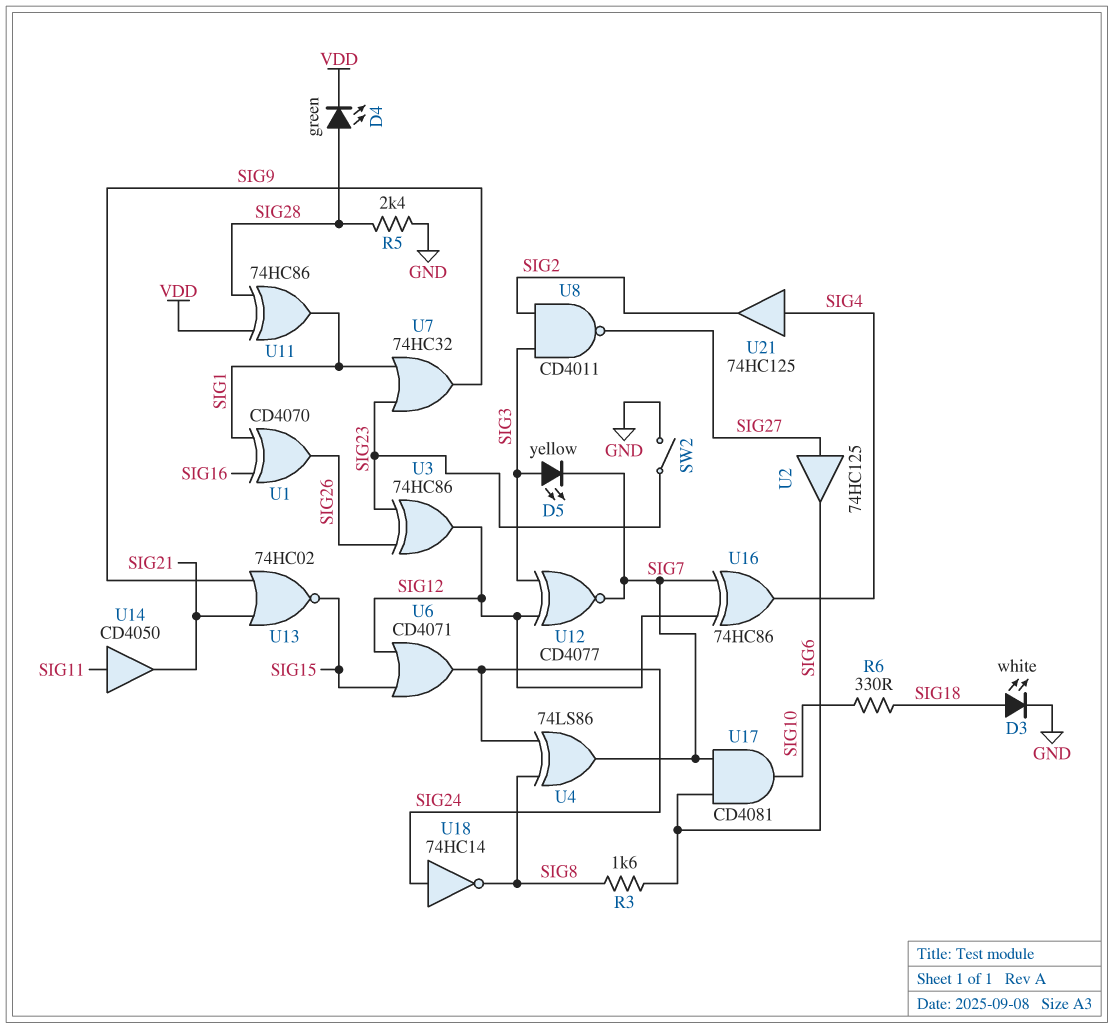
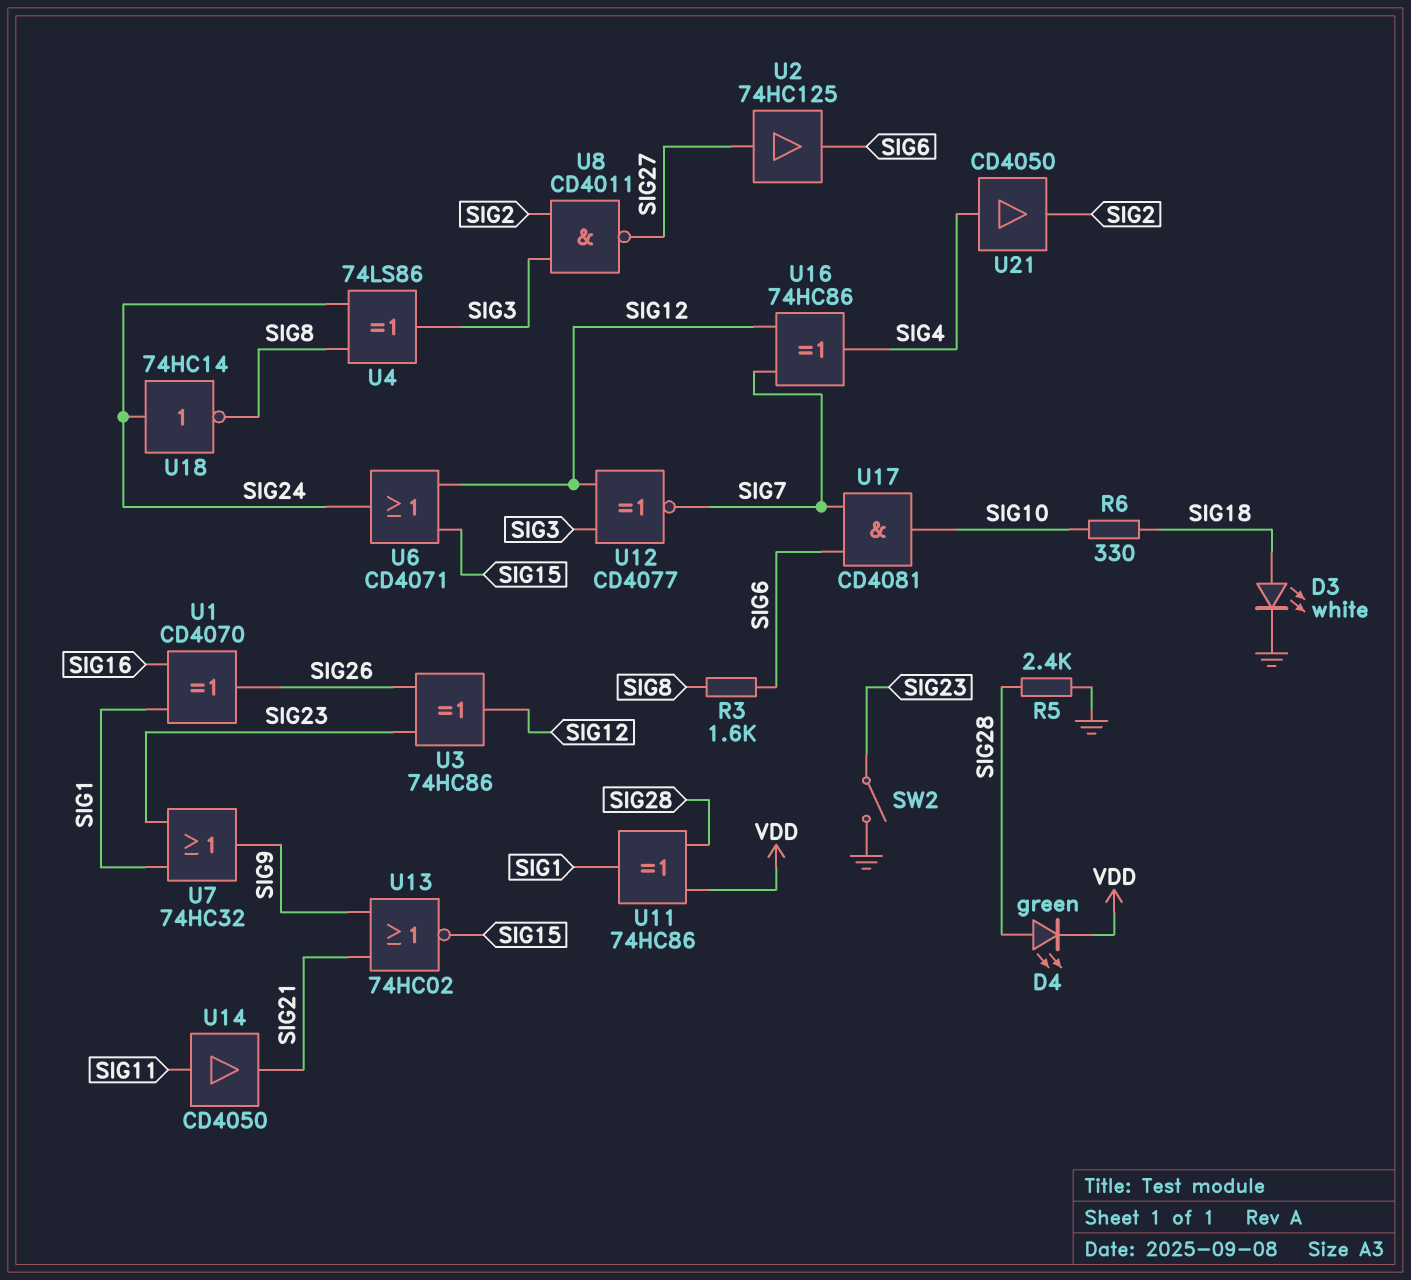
D5: LED yellow (A SIG3, K SIG7) -> none
U4: XOR 74LS86 (in SIG8, in SIG24, out SIG7) -> XOR 74LS86 (in SIG8, in SIG24, out SIG3)
U21: buffer 74HC125 (in SIG4, out SIG2) -> buffer CD4050 (in SIG4, out SIG2)

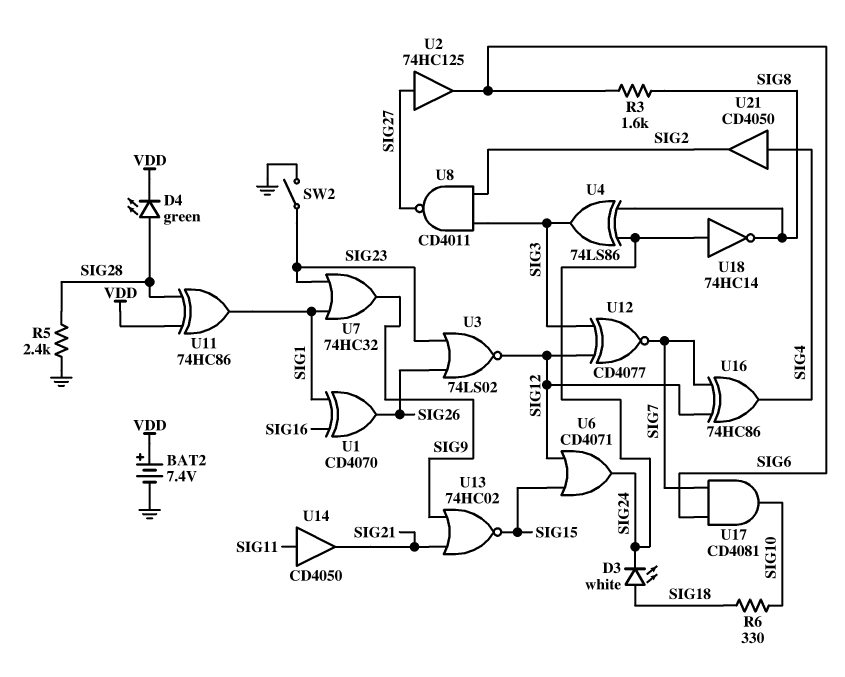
BAT2: none -> 7.4V (plus VDD, minus GND)
D3: LED white (A SIG18, K GND) -> LED white (A SIG18, K SIG24)
U3: XOR 74HC86 (in SIG23, in SIG26, out SIG12) -> NOR 74LS02 (in SIG23, in SIG26, out SIG12)

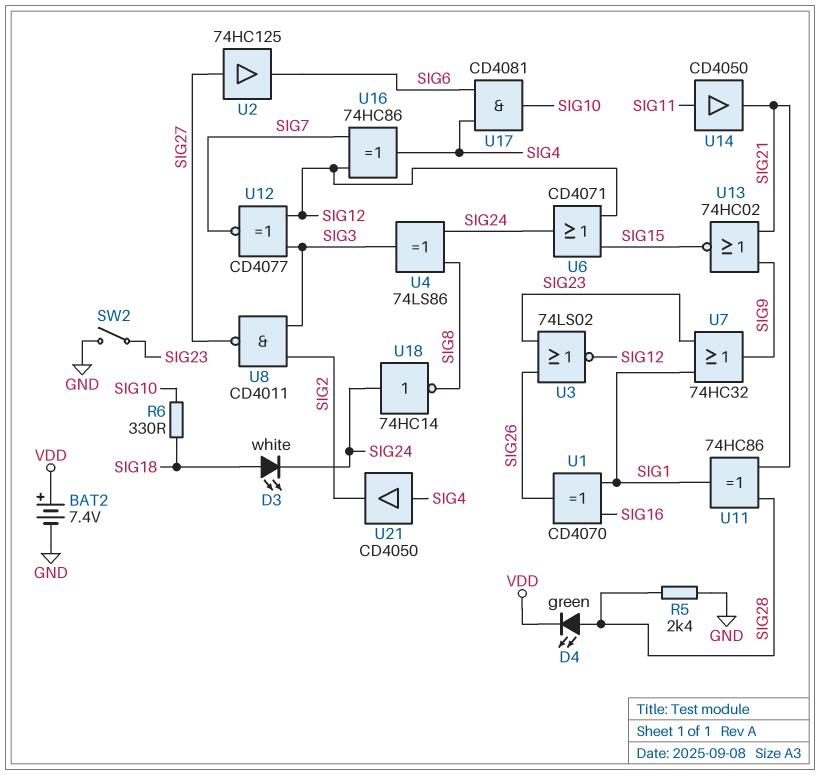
R3: 1.6k (SIG6, SIG8) -> none
U11: XOR 74HC86 (in SIG28, in VDD, out SIG1) -> XOR 74HC86 (in SIG21, in SIG28, out SIG1)
U17: AND CD4081 (in SIG6, in SIG7, out SIG10) -> AND CD4081 (in SIG4, in SIG6, out SIG10)

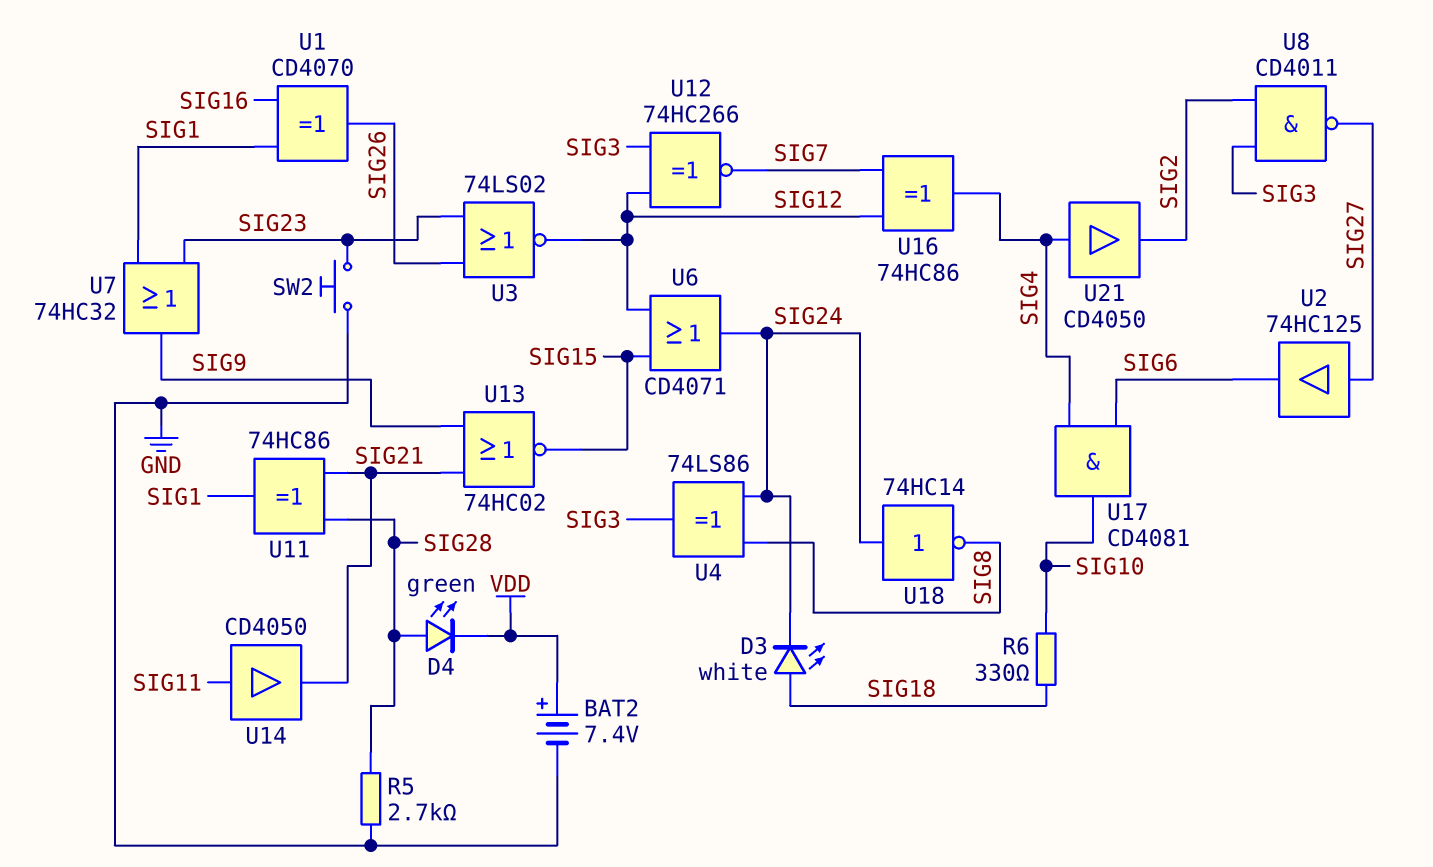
R5: 2.4k (GND, SIG28) -> 2.7k (GND, SIG28)
SW2: switch (GND, SIG23) -> button (GND, SIG23)
U12: XNOR CD4077 (in SIG3, in SIG12, out SIG7) -> XNOR 74HC266 (in SIG3, in SIG12, out SIG7)

